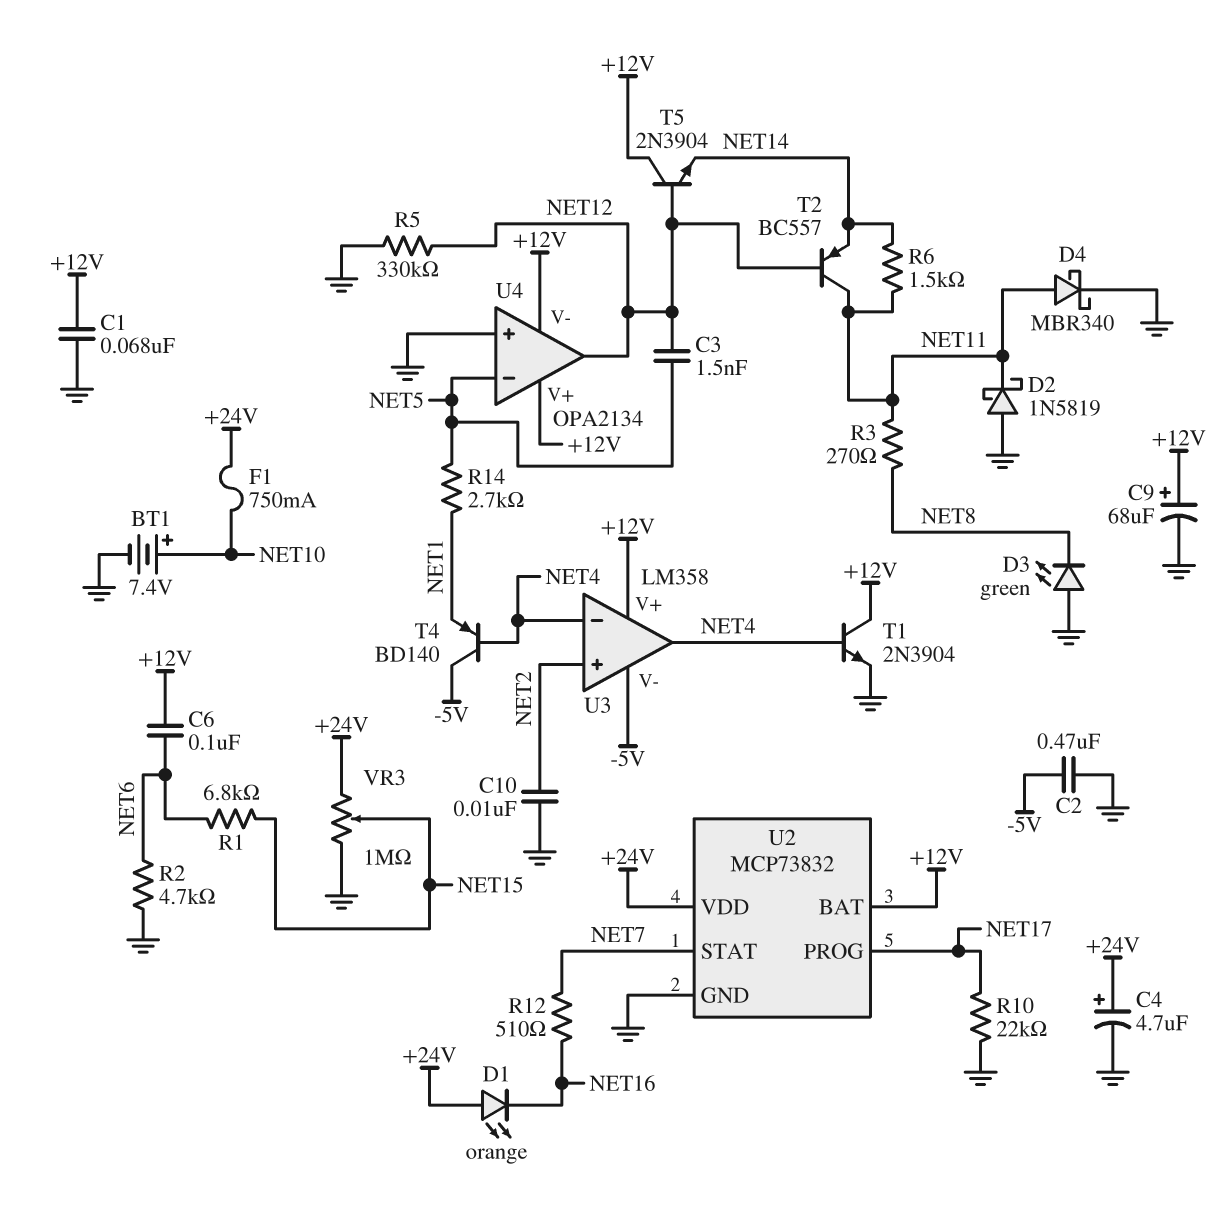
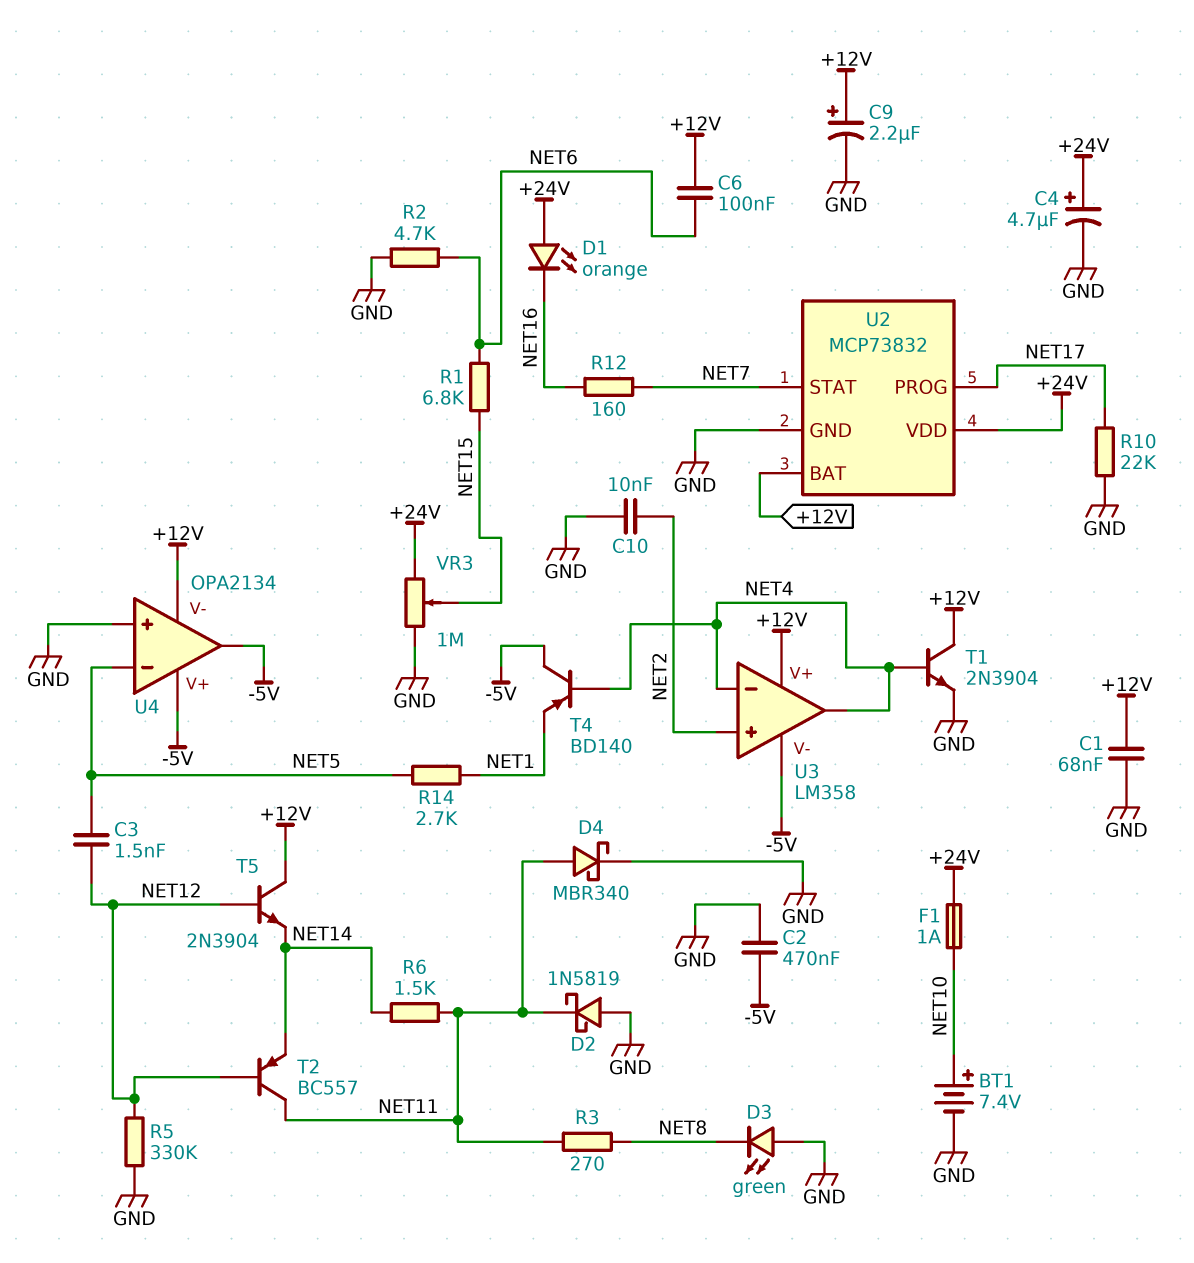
C9: 68uF (plus +12V, minus GND) -> 2.2uF (plus +12V, minus GND)
F1: 750mA (+24V, NET10) -> 1A (+24V, NET10)
R12: 510 (NET7, NET16) -> 160 (NET7, NET16)
U4 pin V+: +12V -> -5V
U4 pin out: NET12 -> -5V

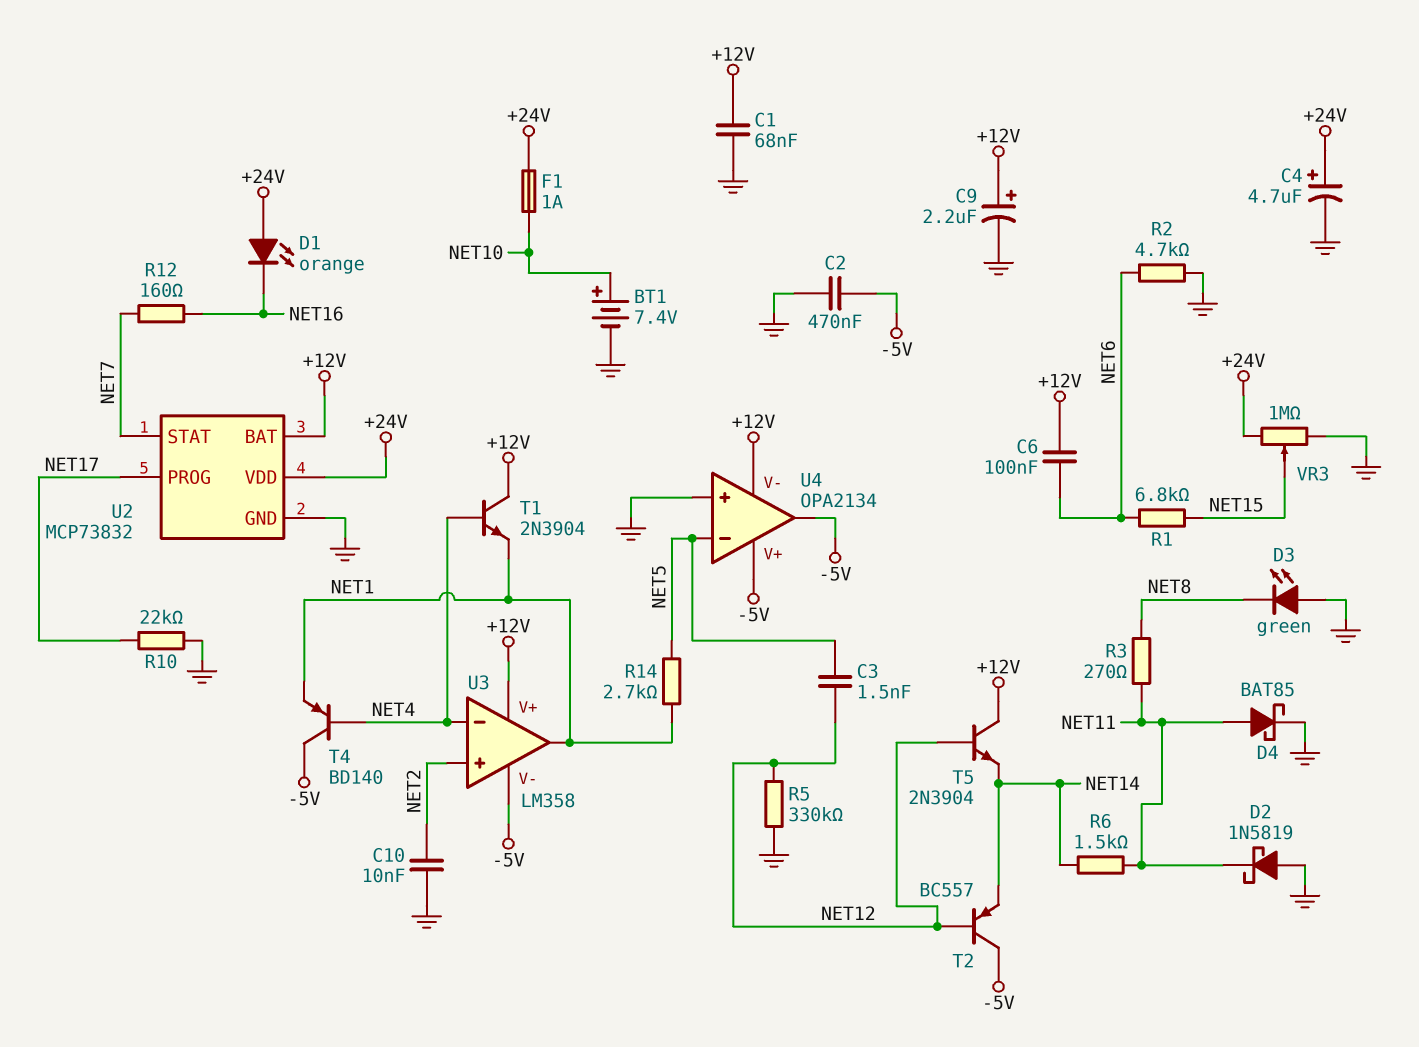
D4: schottky MBR340 (A NET11, K GND) -> schottky BAT85 (A NET11, K GND)
T1: NPN 2N3904 (B NET4, C +12V, E GND) -> NPN 2N3904 (B NET4, C +12V, E NET1)
T2: PNP BC557 (B NET12, C NET11, E NET14) -> PNP BC557 (B NET12, C -5V, E NET14)
U3 pin out: NET4 -> NET1

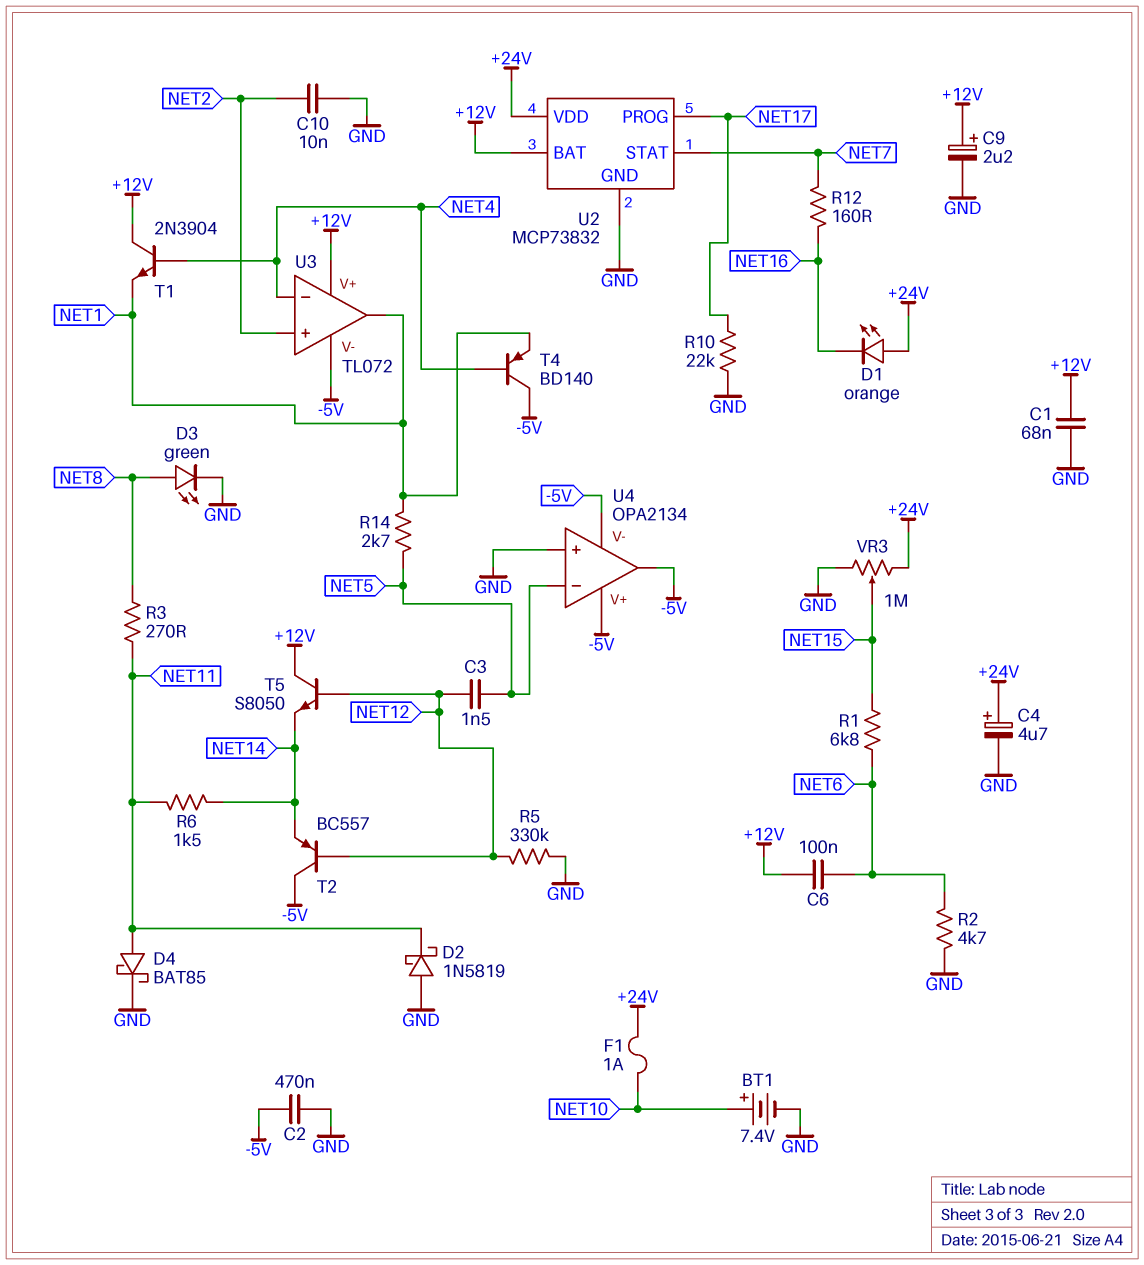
D3: LED green (A GND, K NET8) -> LED green (A NET8, K GND)
T5: NPN 2N3904 (B NET12, C +12V, E NET14) -> NPN S8050 (B NET12, C +12V, E NET14)
U3: LM358 -> TL072
U4 pin V-: +12V -> -5V

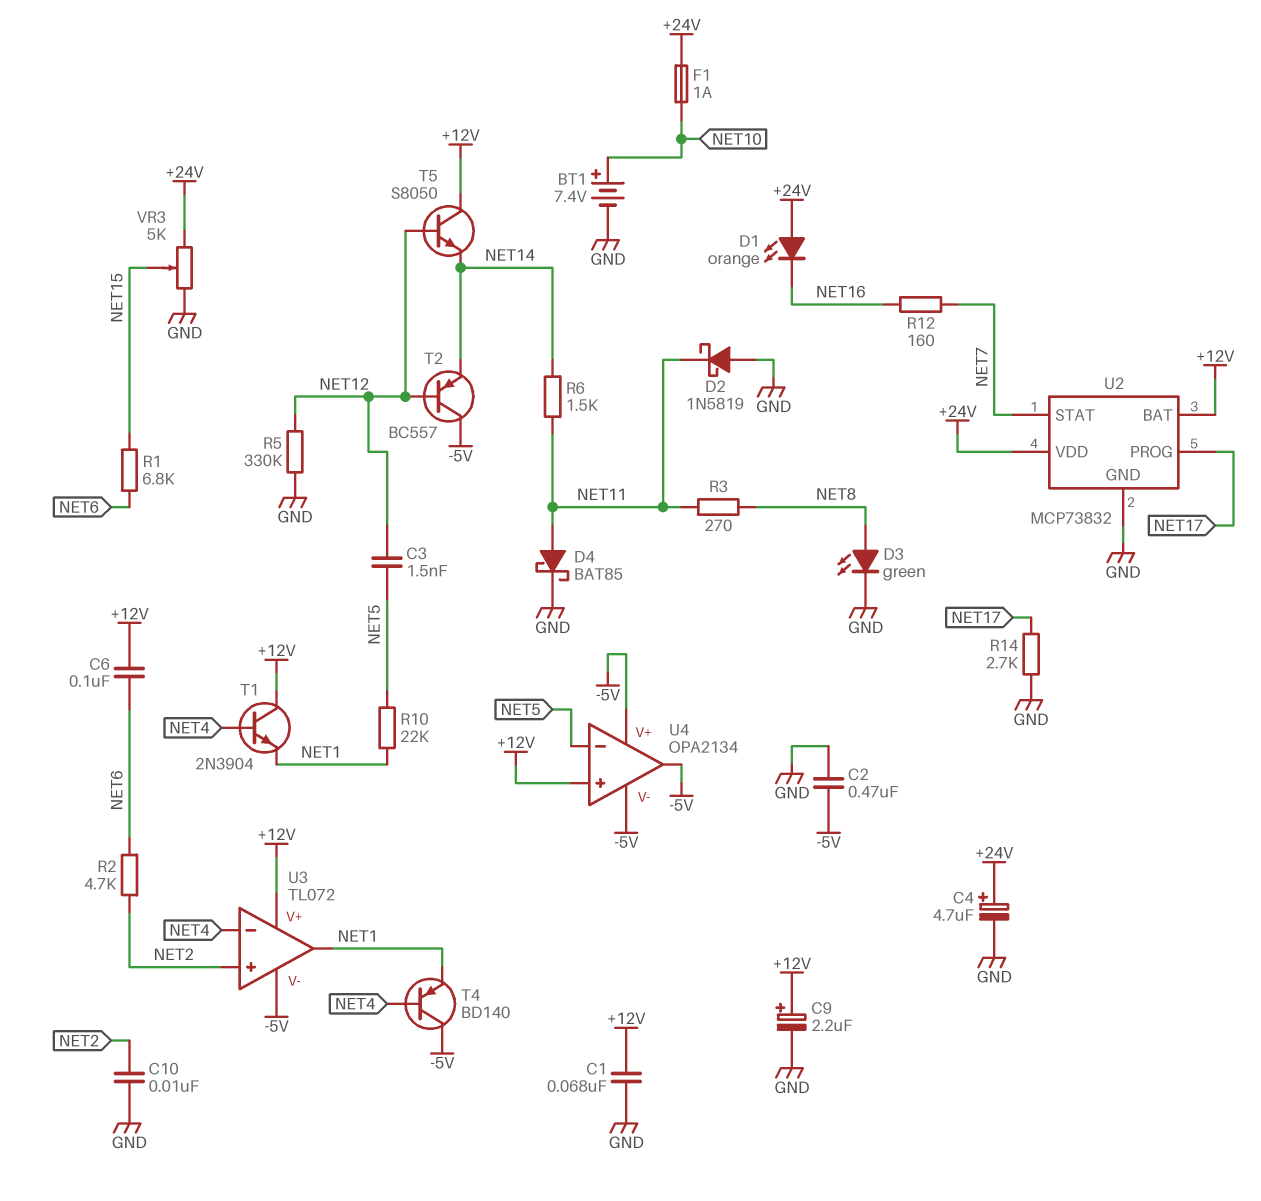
R2: 4.7k (GND, NET6) -> 4.7k (NET2, NET6)
R10: 22k (GND, NET17) -> 22k (NET1, NET5)
R14: 2.7k (NET1, NET5) -> 2.7k (GND, NET17)
U4 pin in+: GND -> +12V
VR3: 1M (+24V, GND, wiper NET15) -> 5k (+24V, GND, wiper NET15)

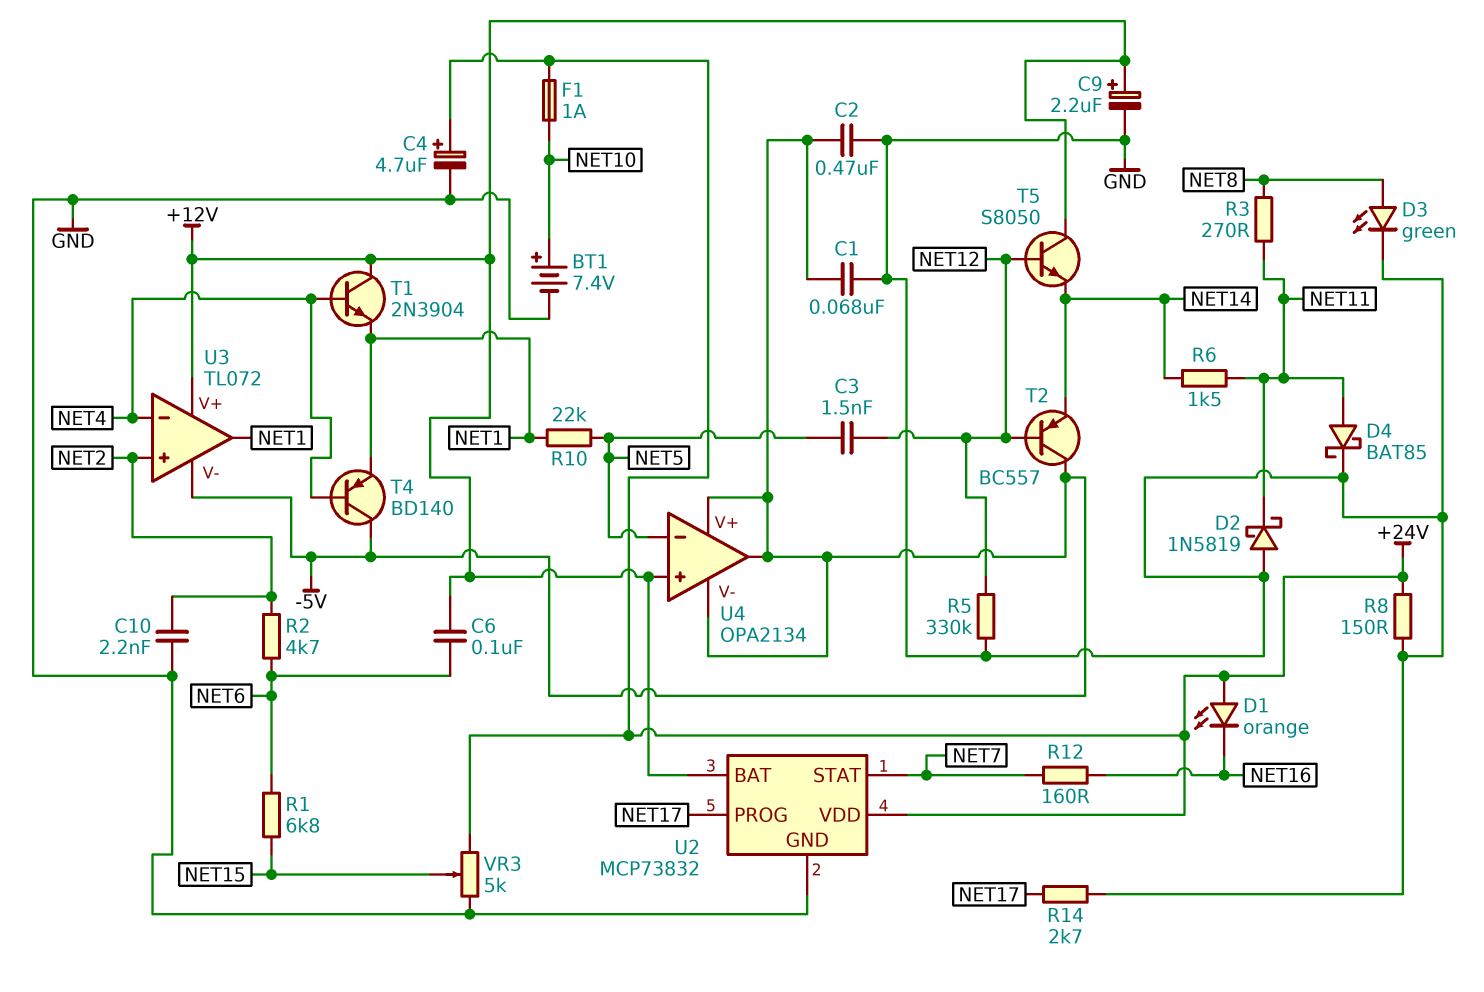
C1: 68nF (+12V, GND) -> 68nF (-5V, GND)
C10: 10nF (GND, NET2) -> 2.2nF (GND, NET2)
R8: none -> 150 (+24V, GND)

